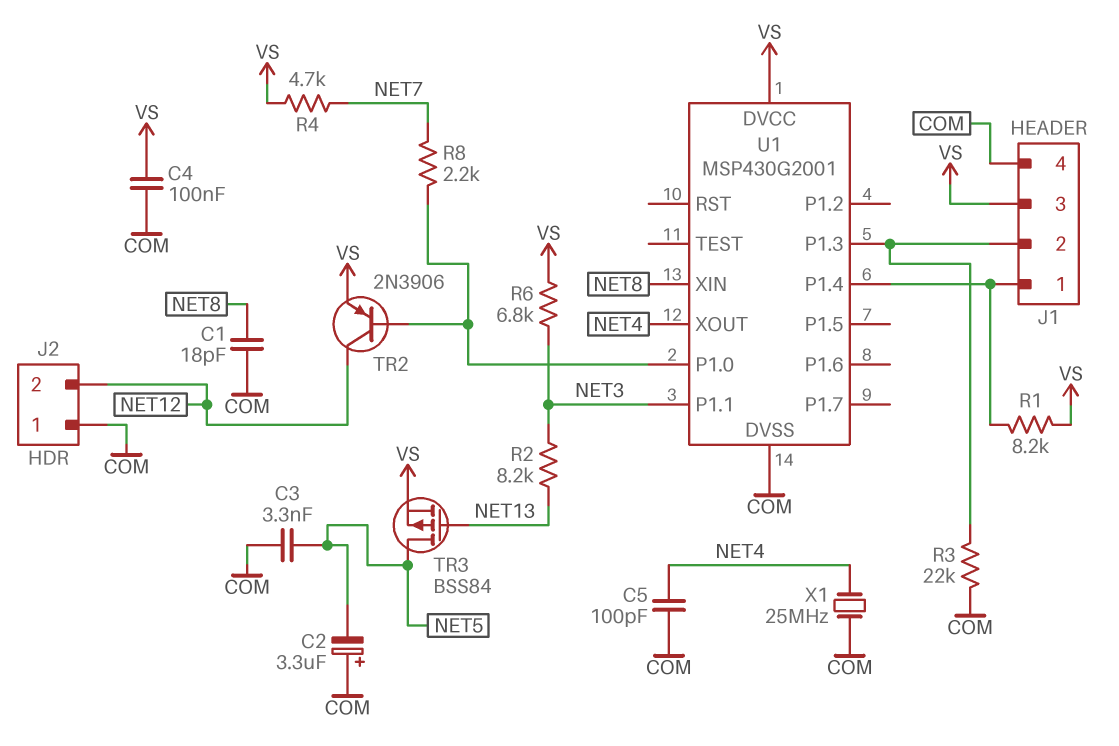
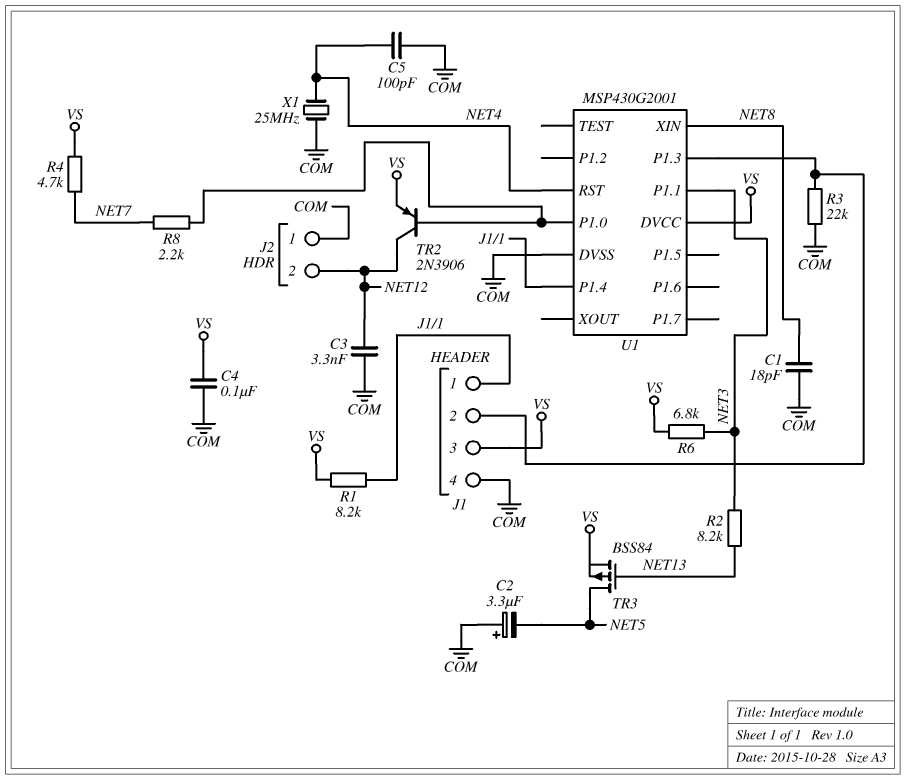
C3: 3.3nF (COM, NET5) -> 3.3nF (COM, NET12)
U1 pin RST: none -> NET4
U1 pin XOUT: NET4 -> none

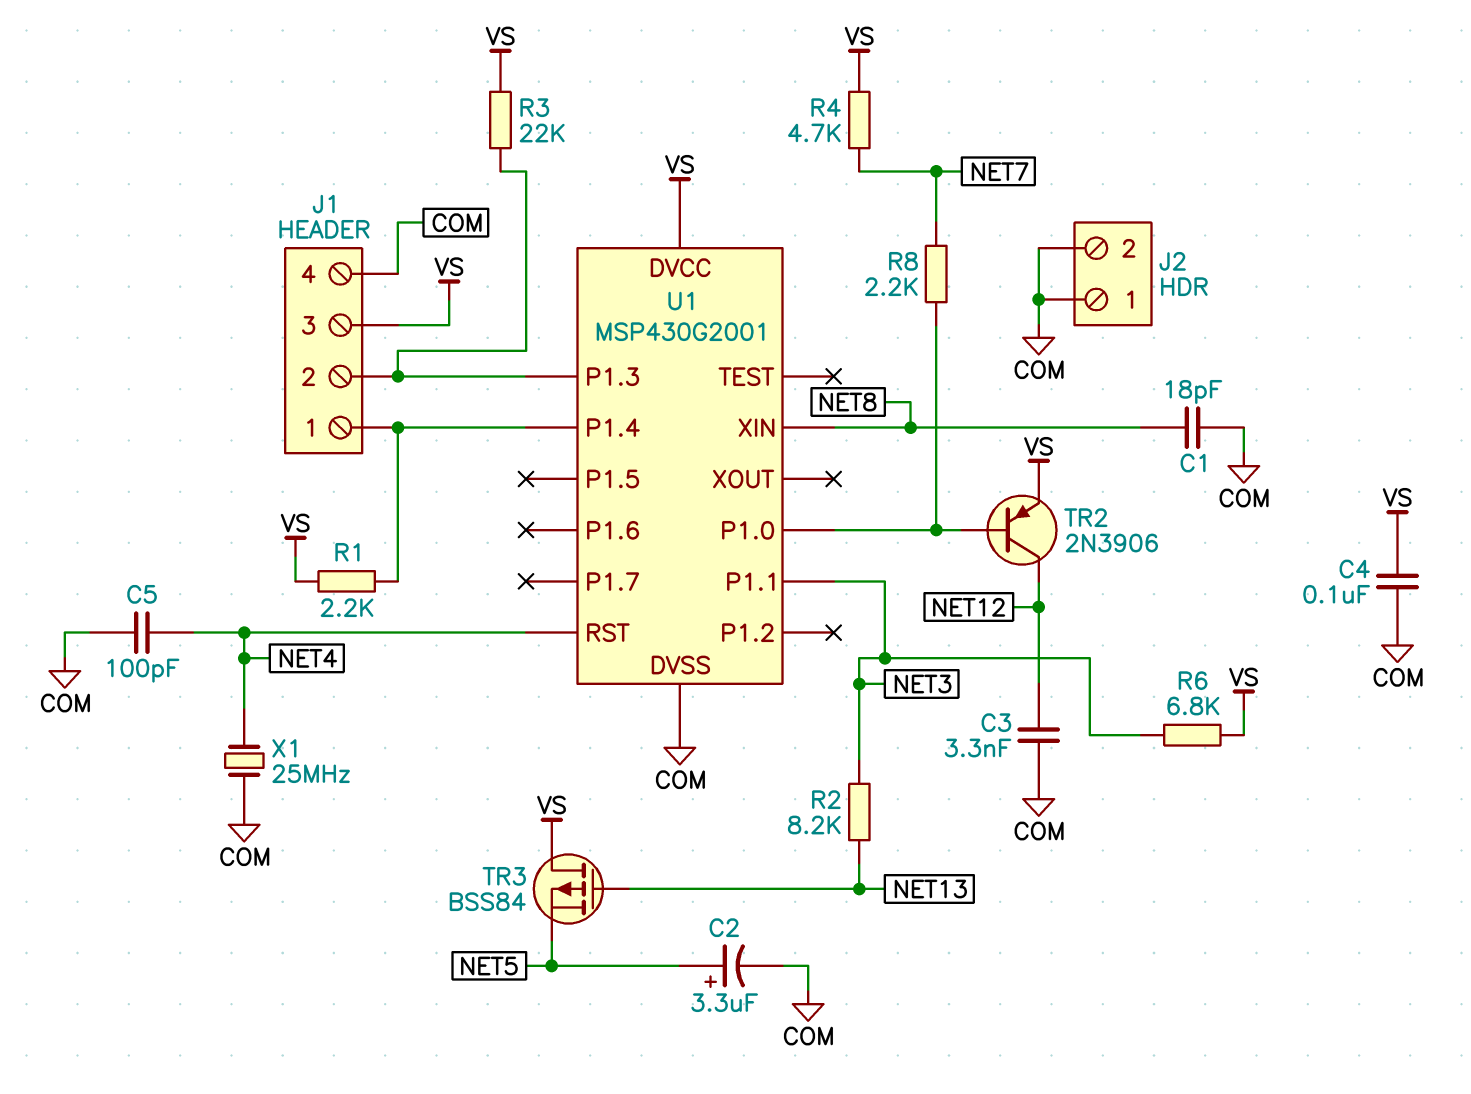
C2: 3.3uF (plus COM, minus NET5) -> 3.3uF (plus NET5, minus COM)
J2 pin 2: NET12 -> COM
R1: 8.2k (J1/1, VS) -> 2.2k (J1/1, VS)
R3: 22k (COM, J1/2) -> 22k (J1/2, VS)
TR3: PMOS BSS84 (G NET13, D NET5, S VS) -> PMOS BSS84 (G NET13, D VS, S NET5)

